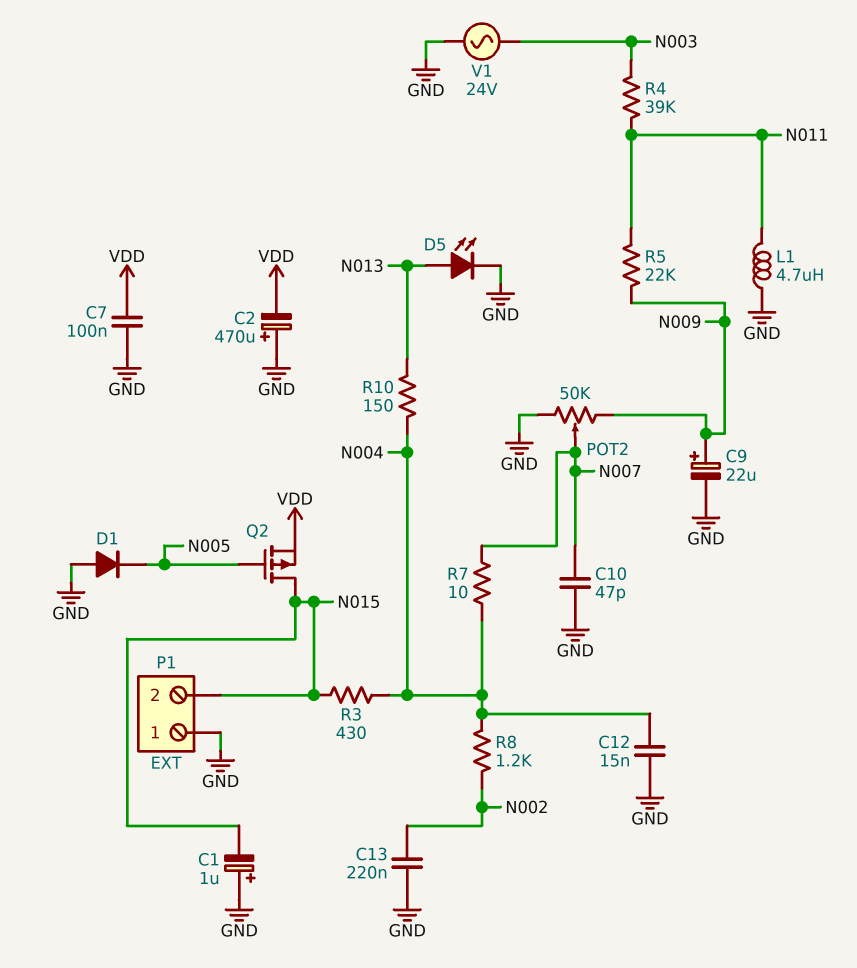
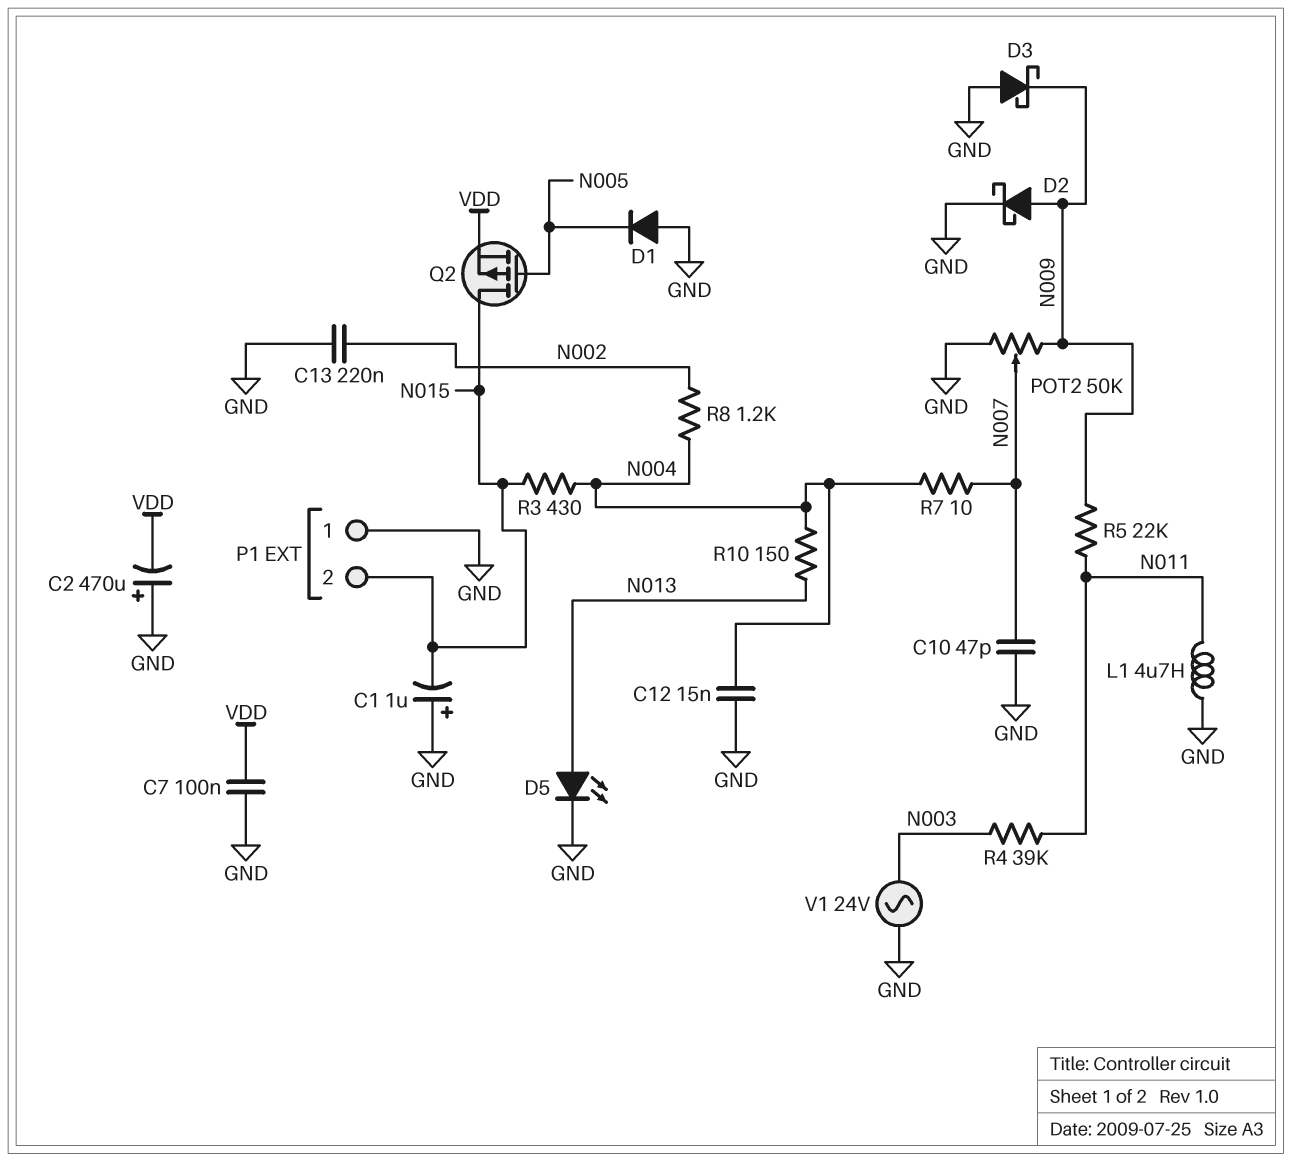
C9: 22uF (plus N009, minus GND) -> none
D2: none -> schottky (A N009, K GND)
D3: none -> schottky (A GND, K N009)

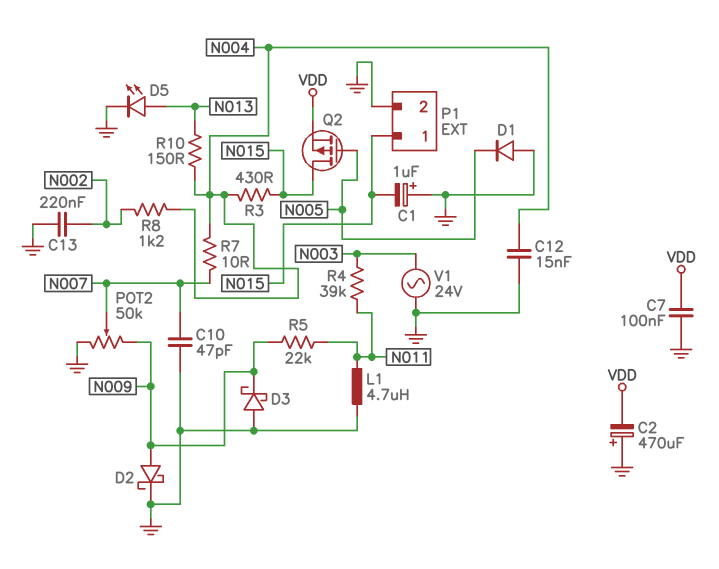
P1 pin 1: GND -> N015
P1 pin 2: N015 -> GND

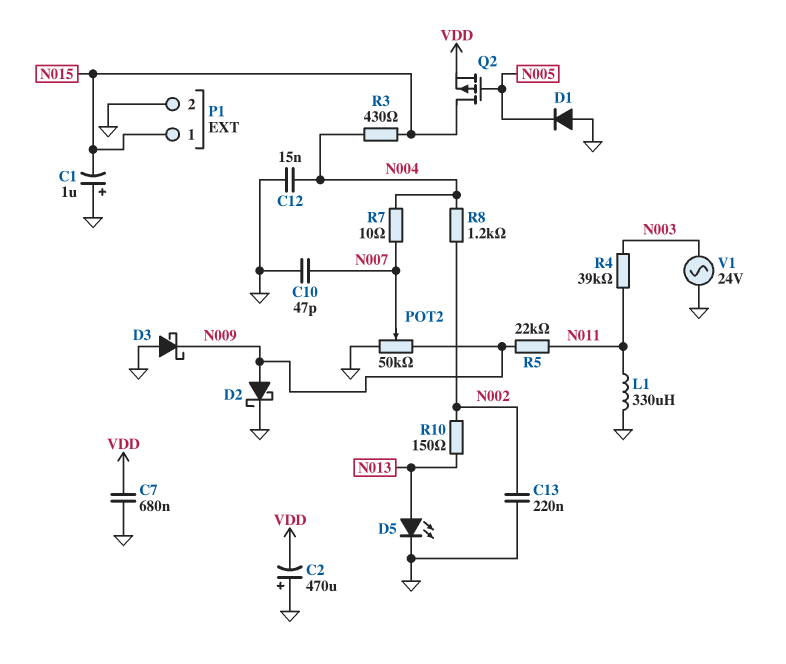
C7: 100nF (GND, VDD) -> 680nF (GND, VDD)
L1: 4.7uH (GND, N011) -> 330uH (GND, N011)
R10: 150 (N004, N013) -> 150 (N002, N013)

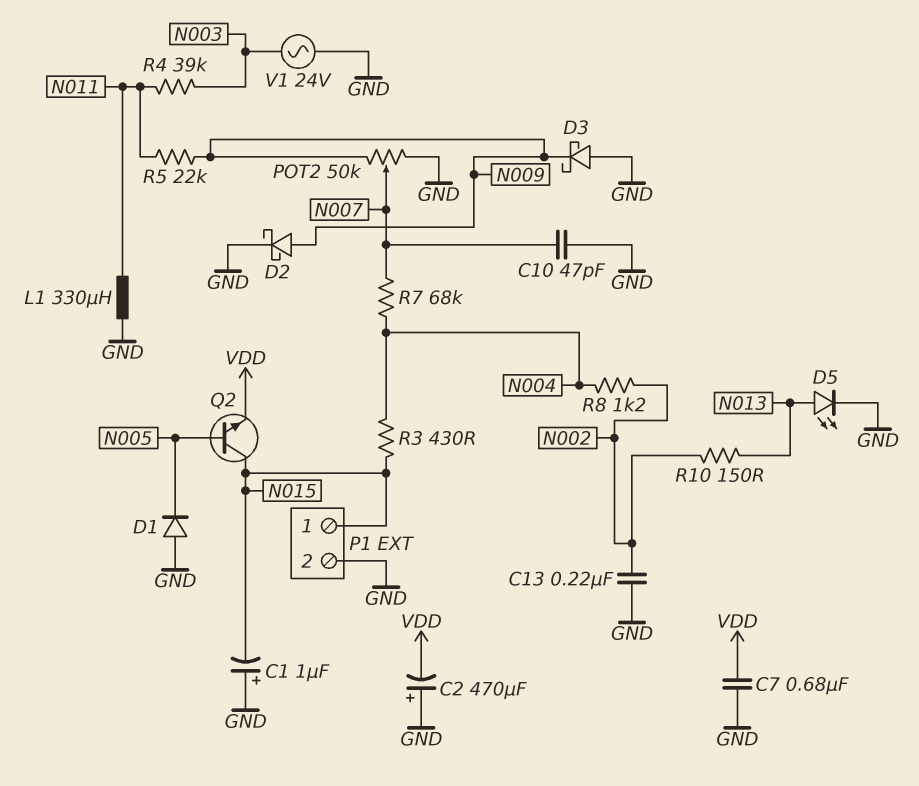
C12: 15nF (GND, N004) -> none
Q2: PMOS (G N005, D N015, S VDD) -> NPN (B N005, C N015, E VDD)
R7: 10 (N004, N007) -> 68k (N004, N007)

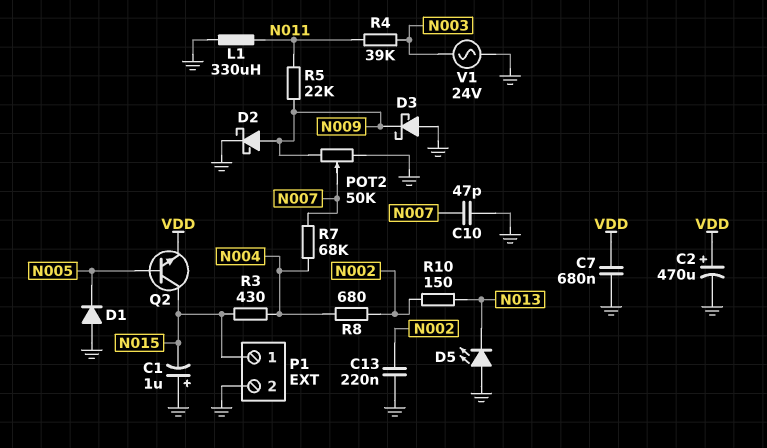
C2: 470uF (plus GND, minus VDD) -> 470uF (plus VDD, minus GND)
D5: LED (A N013, K GND) -> LED (A GND, K N013)
R8: 1.2k (N002, N004) -> 680 (N002, N004)

